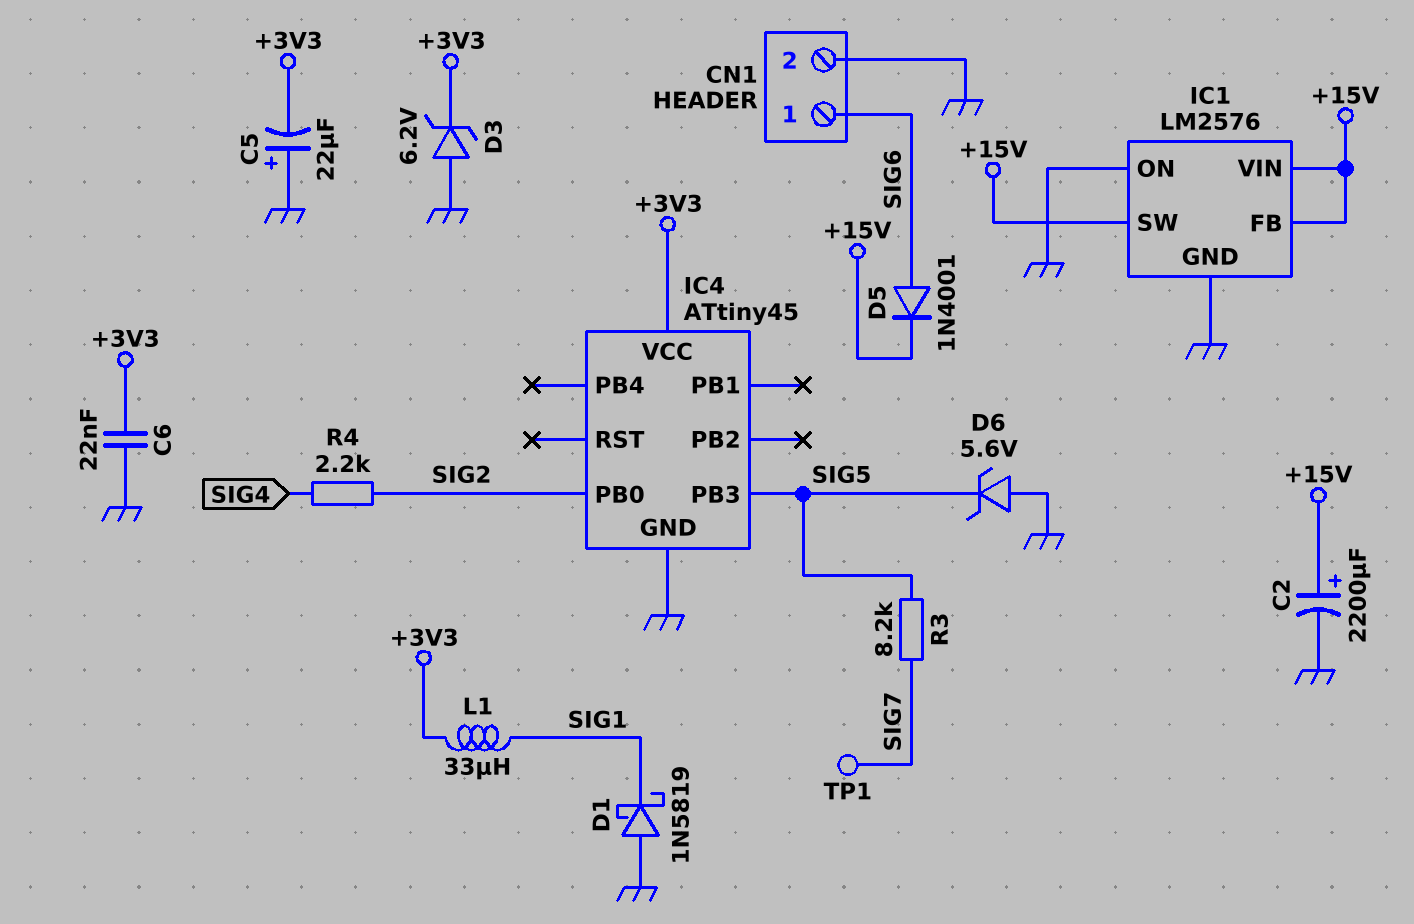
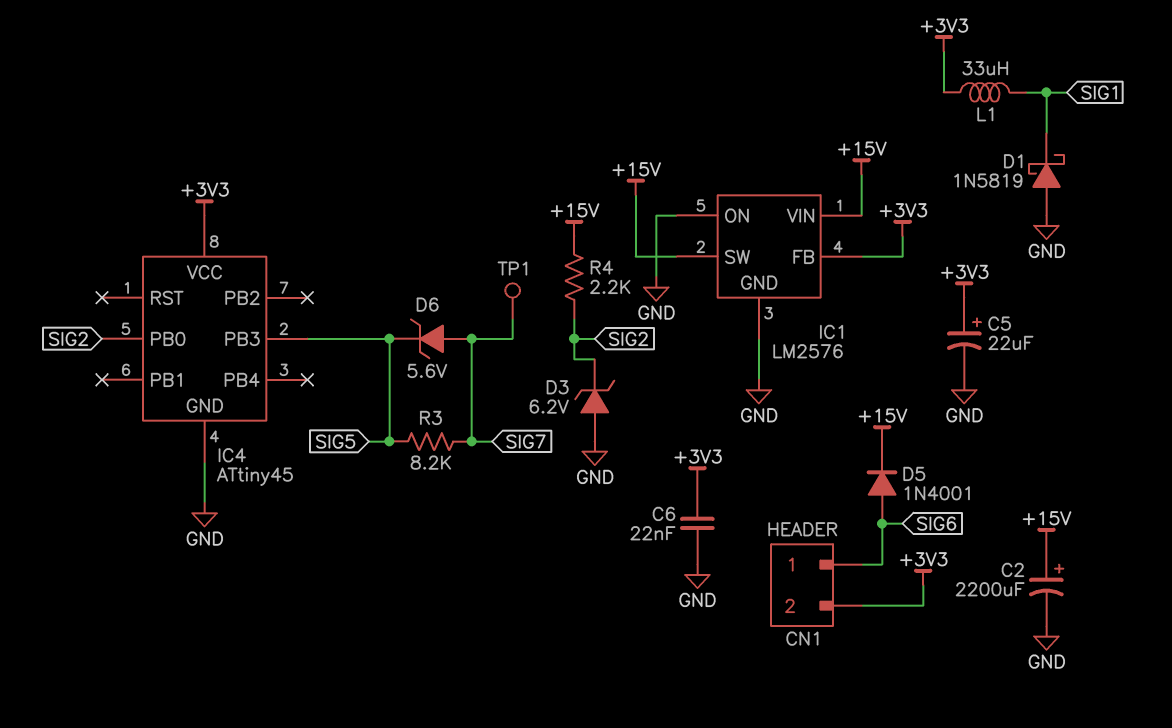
C5: 22uF (plus GND, minus +3V3) -> 22uF (plus +3V3, minus GND)
CN1 pin 2: GND -> +3V3
D3: zener 6.2V (A GND, K +3V3) -> zener 6.2V (A GND, K SIG2)
D6: zener 5.6V (A GND, K SIG5) -> zener 5.6V (A SIG7, K SIG5)
IC1 pin FB: +15V -> +3V3
R4: 2.2k (SIG2, SIG4) -> 2.2k (+15V, SIG2)

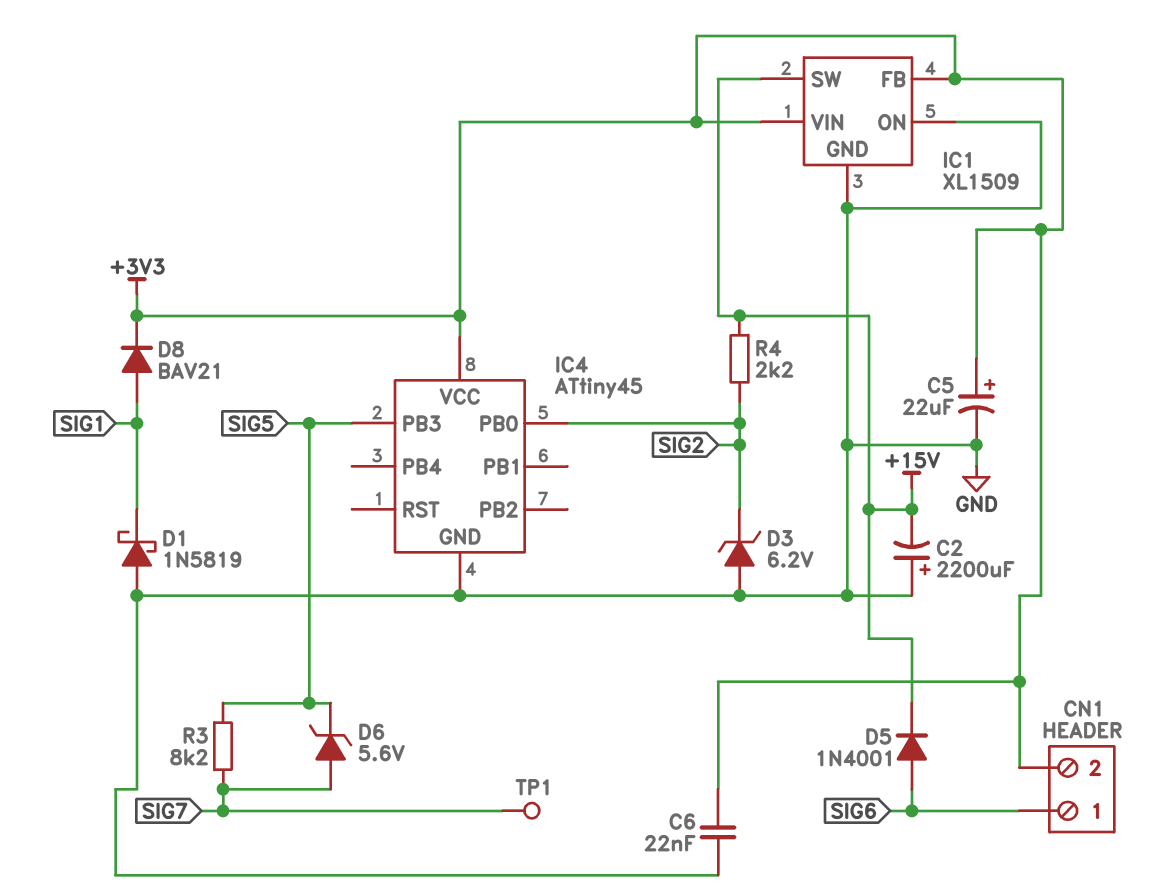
C2: 2200uF (plus +15V, minus GND) -> 2200uF (plus GND, minus +15V)
D8: none -> diode BAV21 (A SIG1, K +3V3)
IC1: LM2576 -> XL1509
IC1 pin VIN: +15V -> +3V3
L1: 33uH (+3V3, SIG1) -> none

